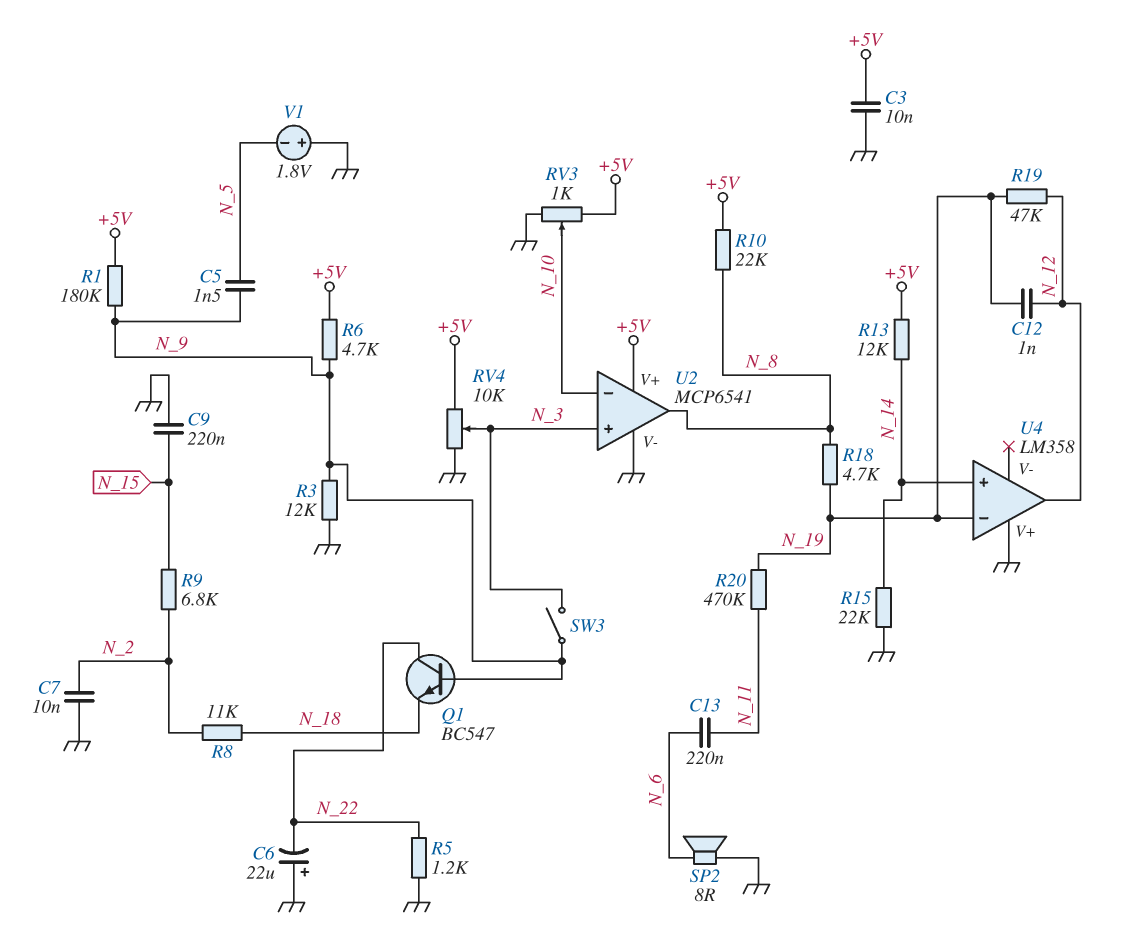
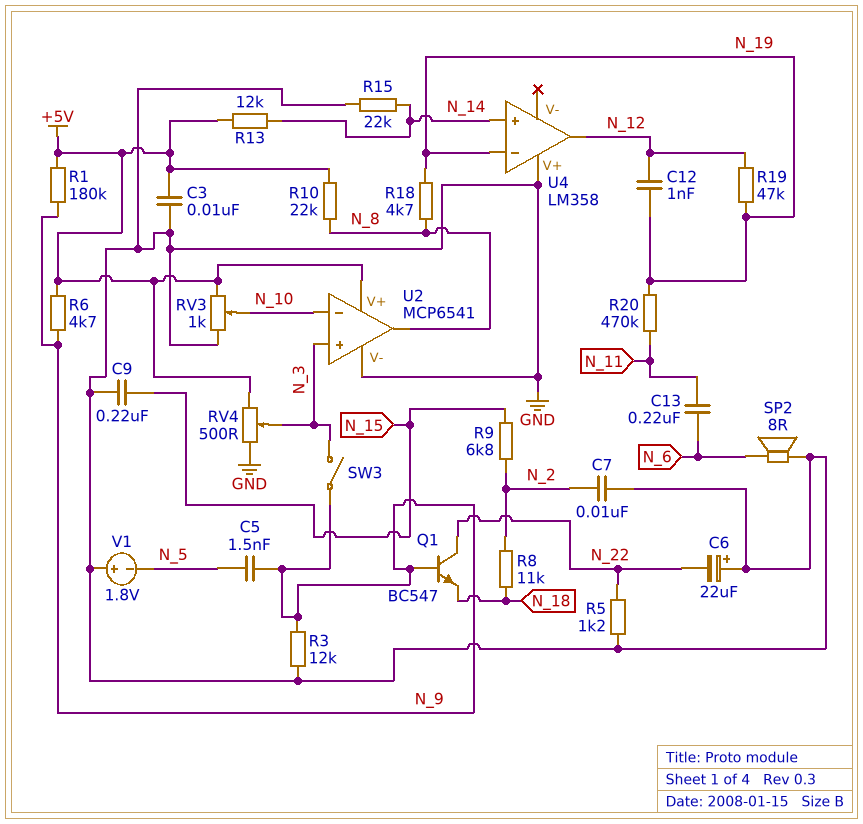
RV4: 10k (+5V, GND, wiper N_3) -> 500 (+5V, GND, wiper N_3)

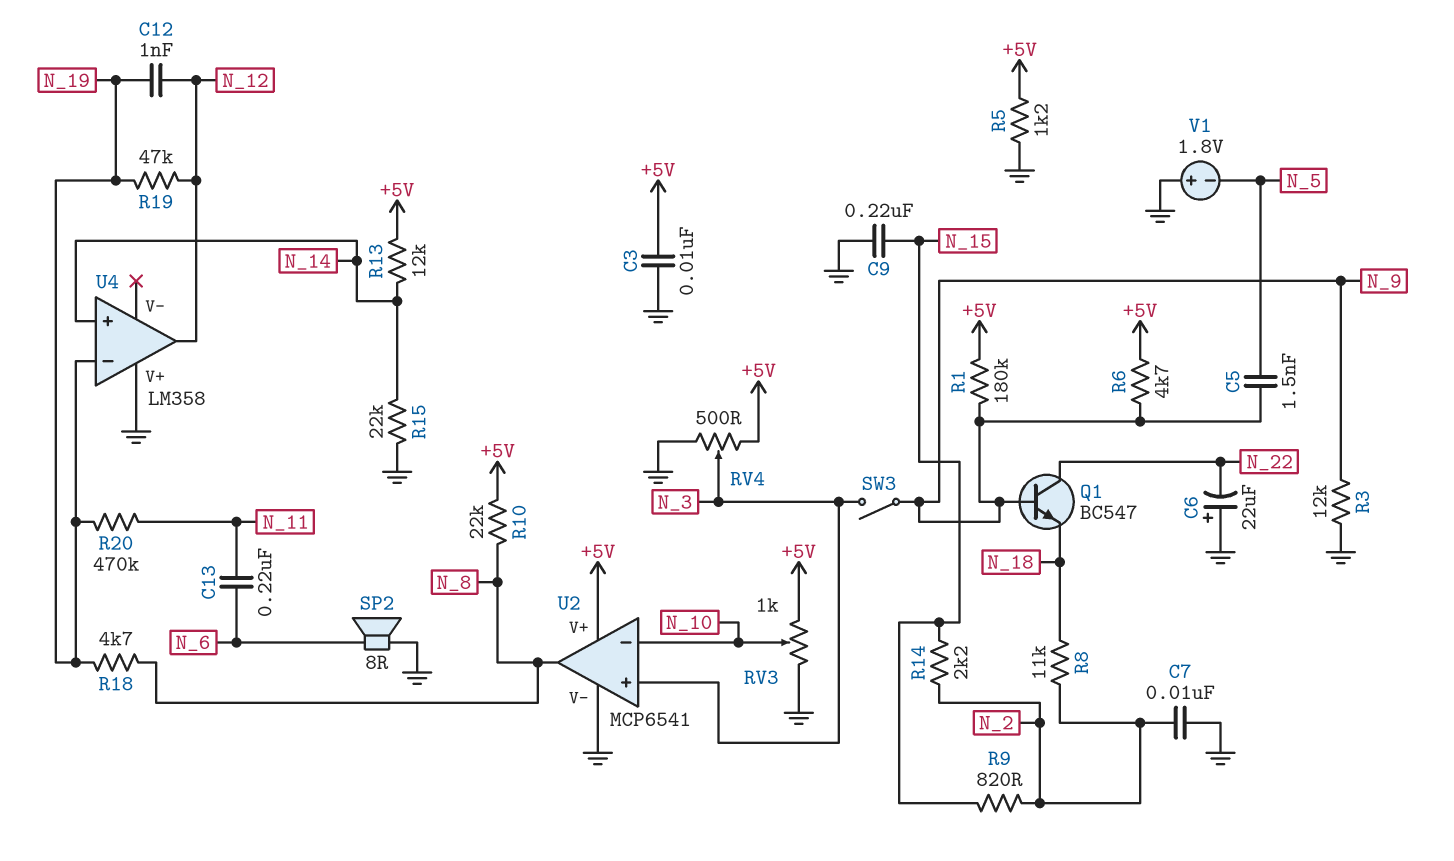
R5: 1.2k (GND, N_22) -> 1.2k (+5V, GND)
R9: 6.8k (N_2, N_15) -> 820 (N_2, N_15)
R14: none -> 2.2k (N_2, N_15)

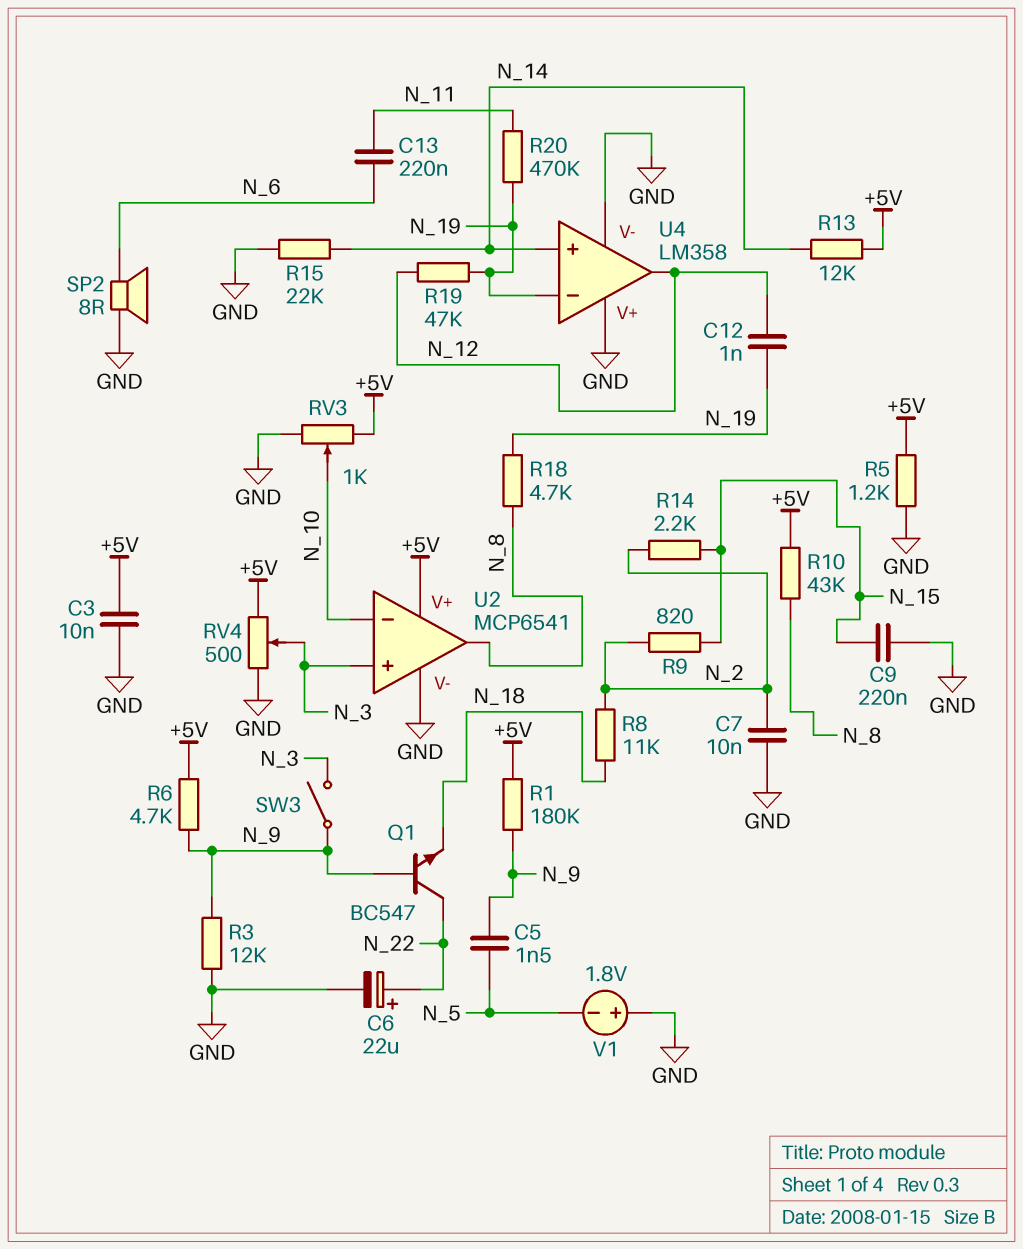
C6: 22uF (plus GND, minus N_22) -> 22uF (plus N_22, minus GND)
R10: 22k (+5V, N_8) -> 43k (+5V, N_8)
U4 pin V-: none -> GND

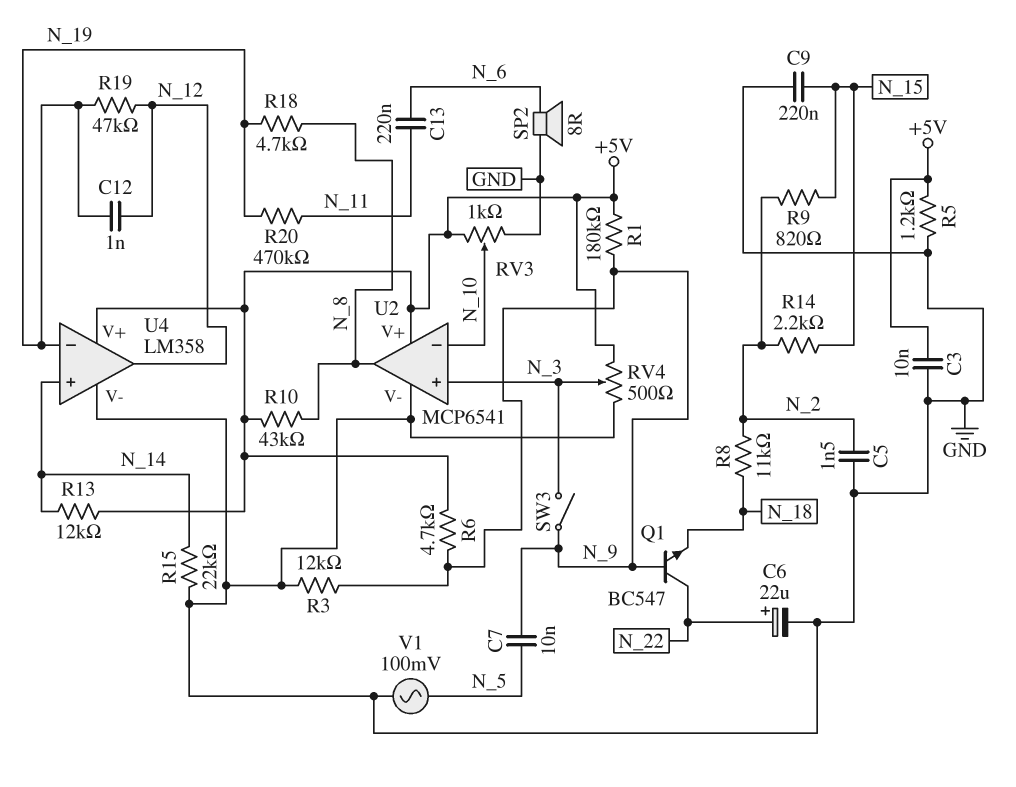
C5: 1.5nF (N_5, N_9) -> 1.5nF (GND, N_2)
C7: 10nF (GND, N_2) -> 10nF (N_5, N_9)
U4 pin V+: GND -> +5V
V1: 1.8V (plus GND, minus N_5) -> AC 100mV (GND, N_5)

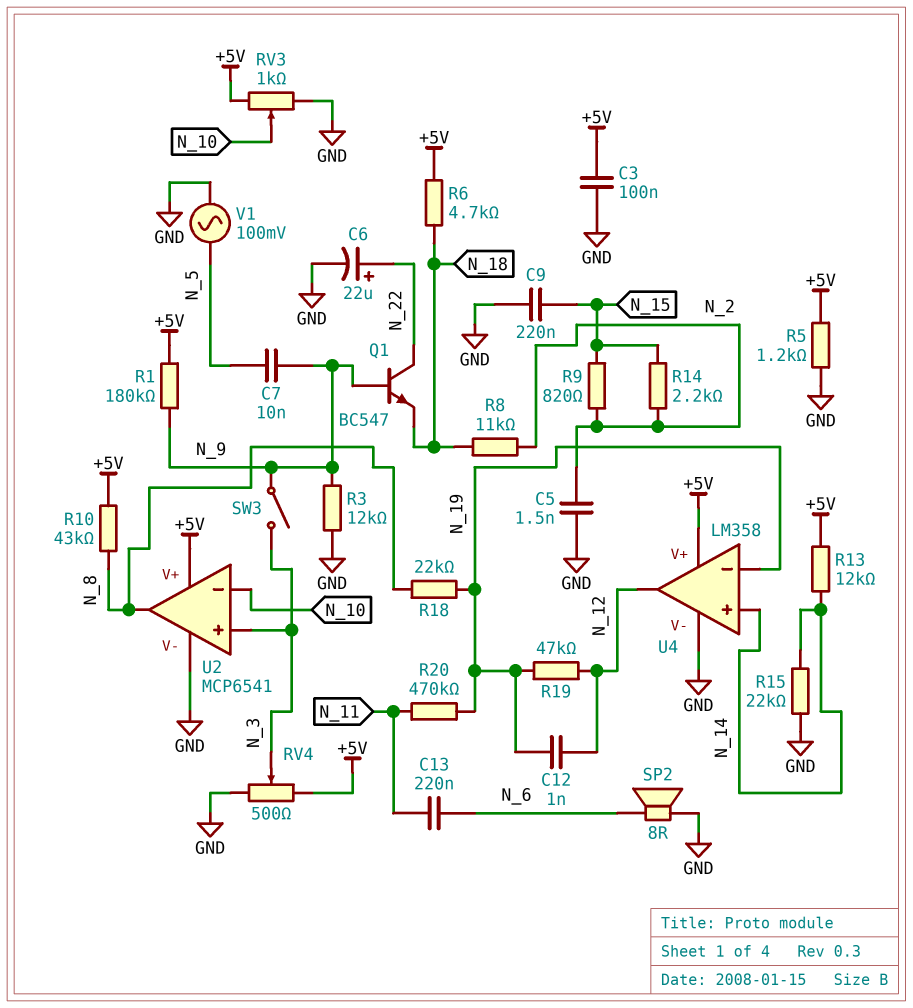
C3: 10nF (+5V, GND) -> 100nF (+5V, GND)
R6: 4.7k (+5V, N_9) -> 4.7k (+5V, N_18)
R18: 4.7k (N_8, N_19) -> 22k (N_8, N_19)

